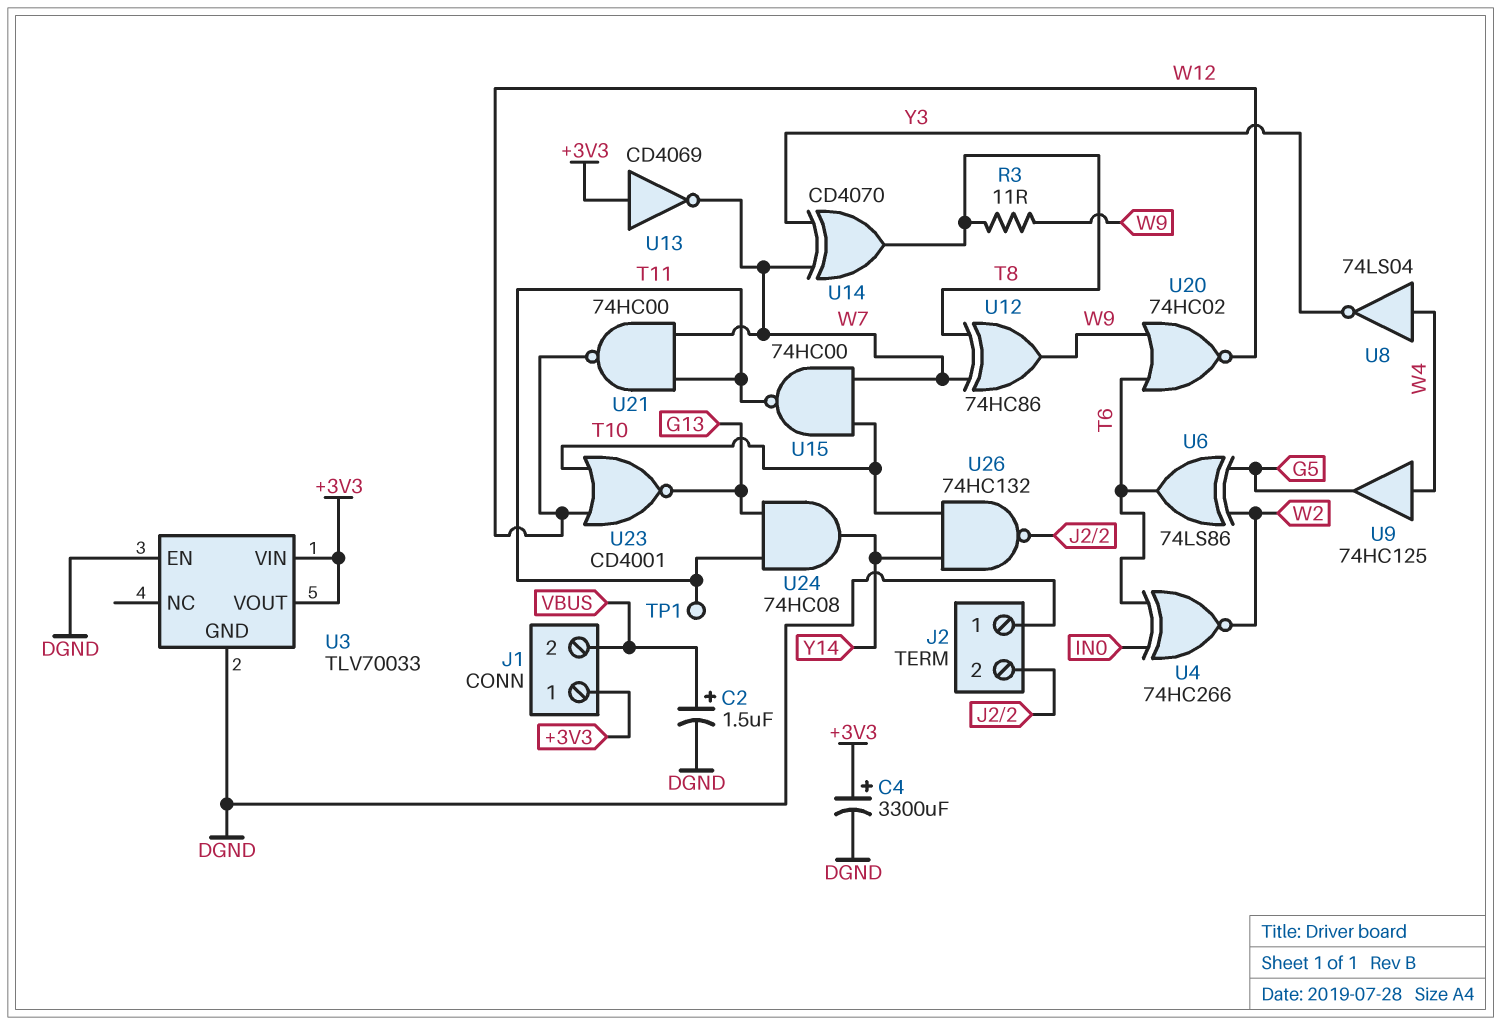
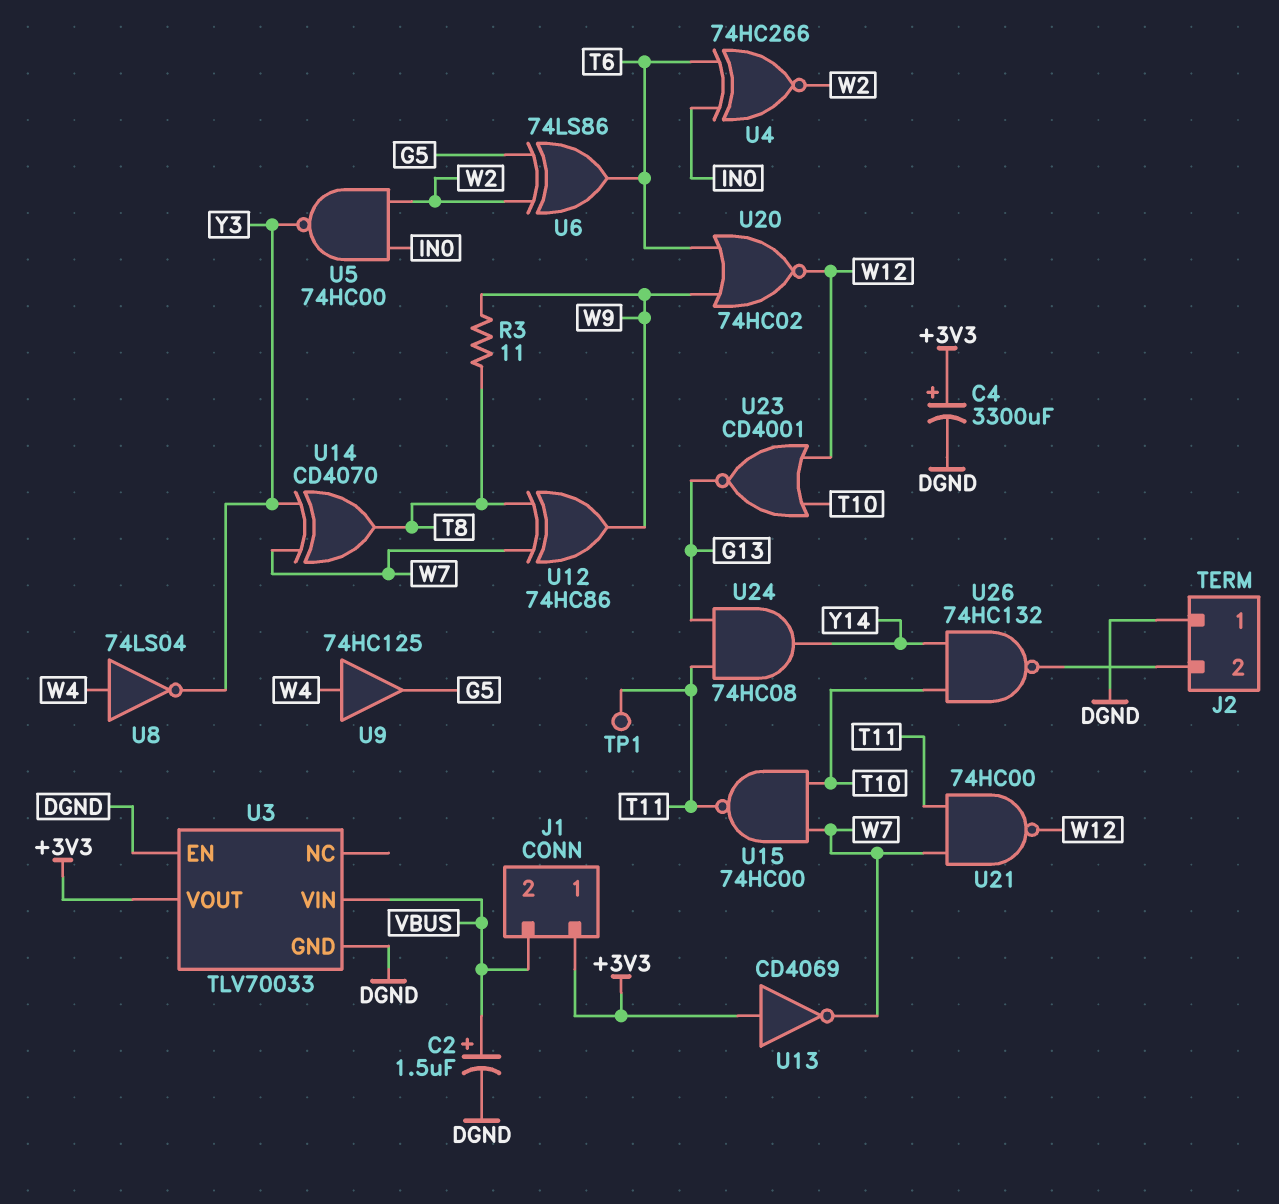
U3 pin VIN: +3V3 -> VBUS
U5: none -> NAND 74HC00 (in IN0, in W2, out Y3)

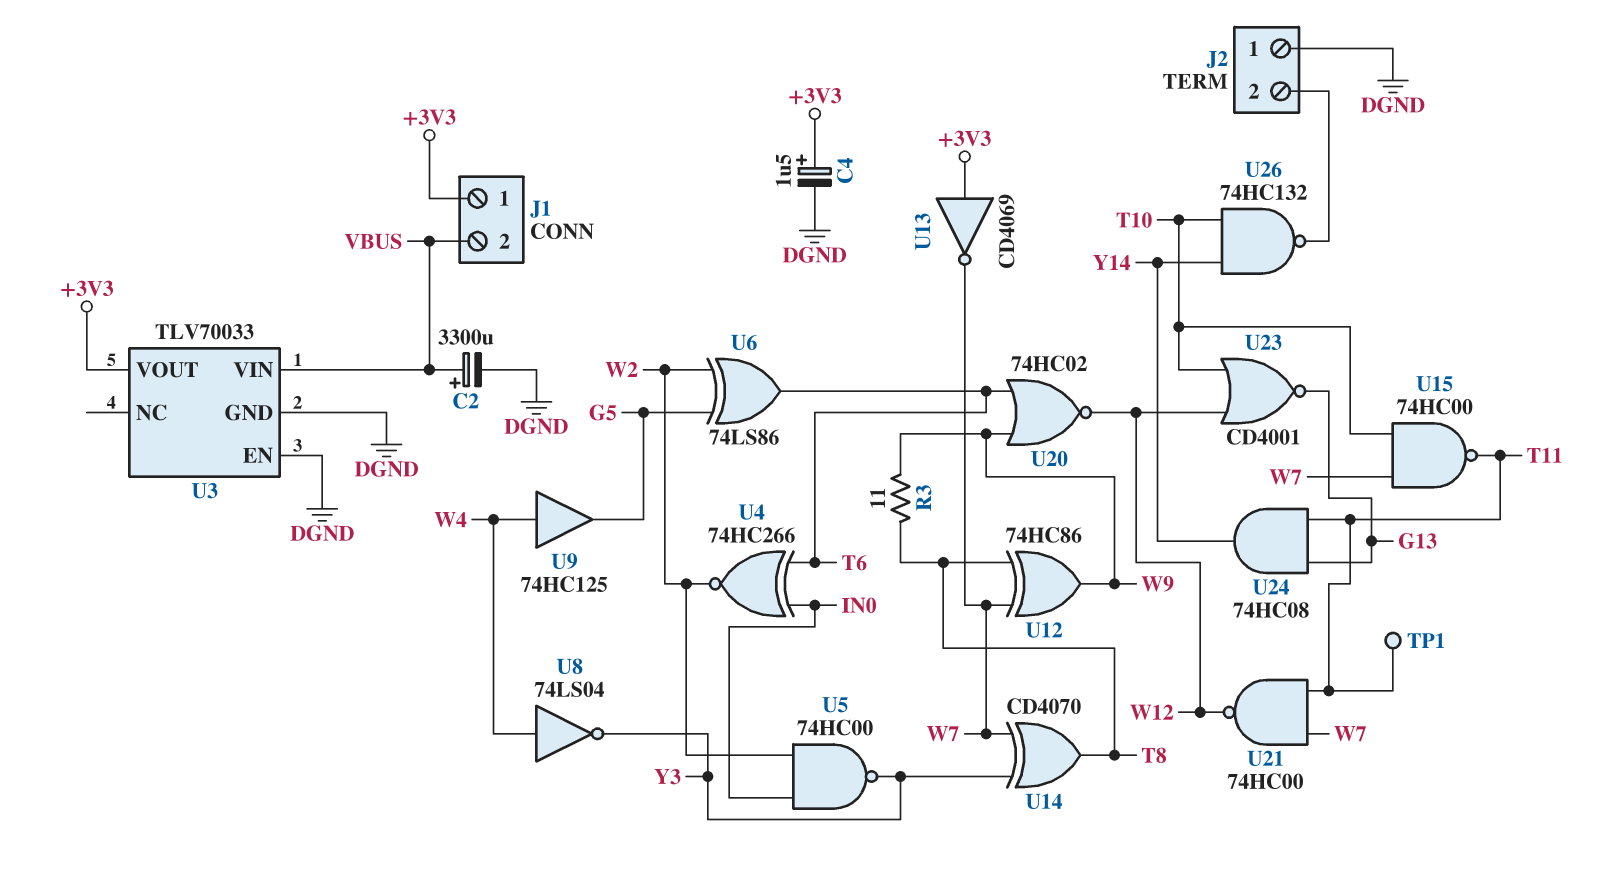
C2: 1.5uF (plus VBUS, minus DGND) -> 3300uF (plus VBUS, minus DGND)
C4: 3300uF (plus +3V3, minus DGND) -> 1.5uF (plus +3V3, minus DGND)

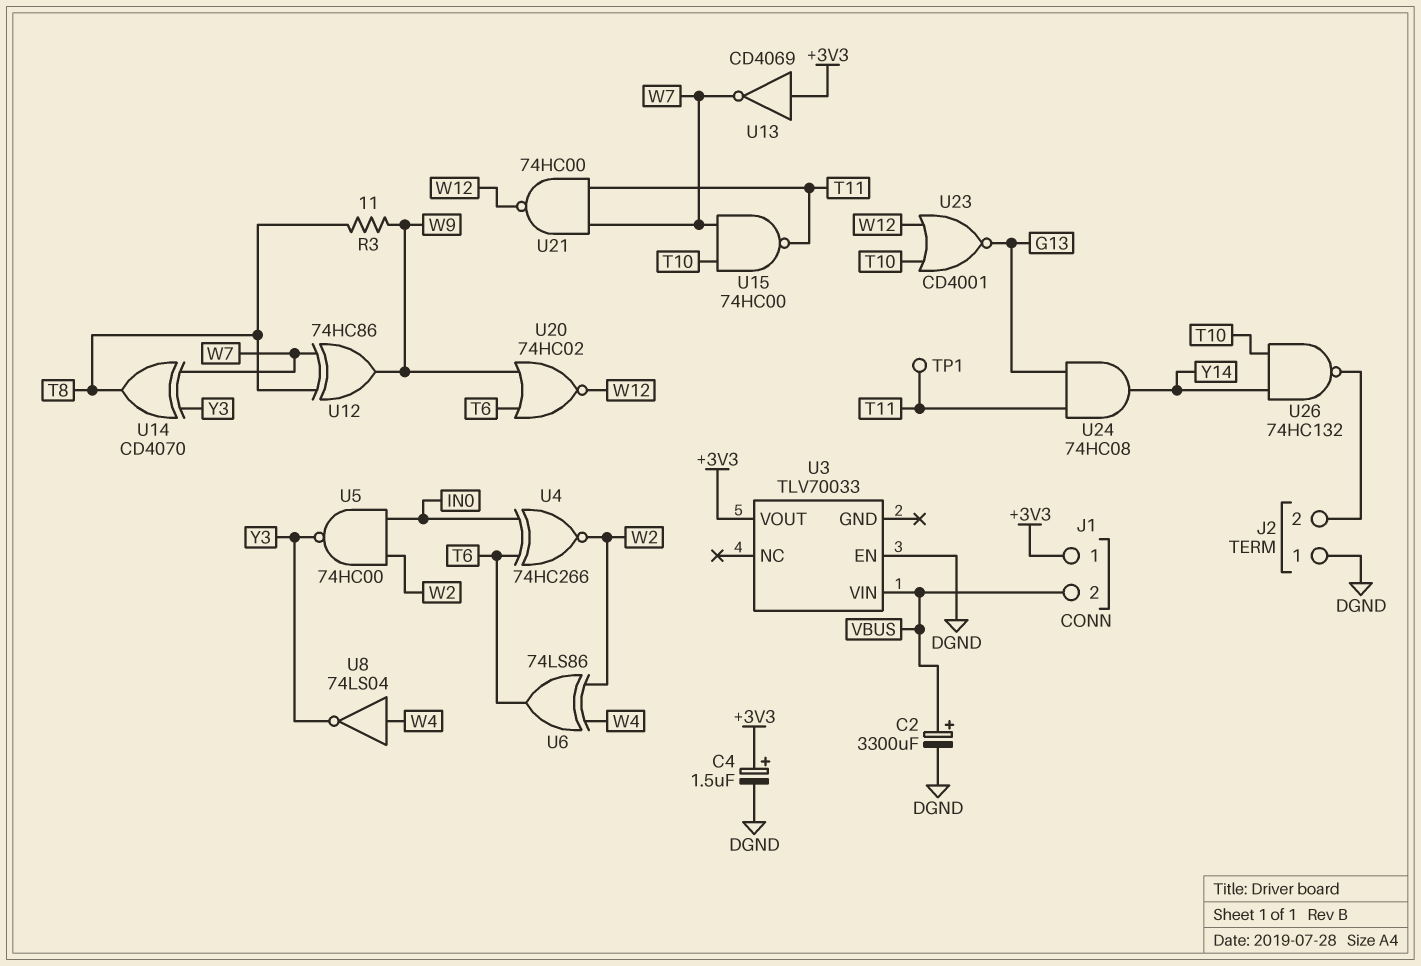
U3 pin GND: DGND -> none
U6: XOR 74LS86 (in G5, in W2, out T6) -> XOR 74LS86 (in W2, in W4, out T6)
U9: buffer 74HC125 (in W4, out G5) -> none

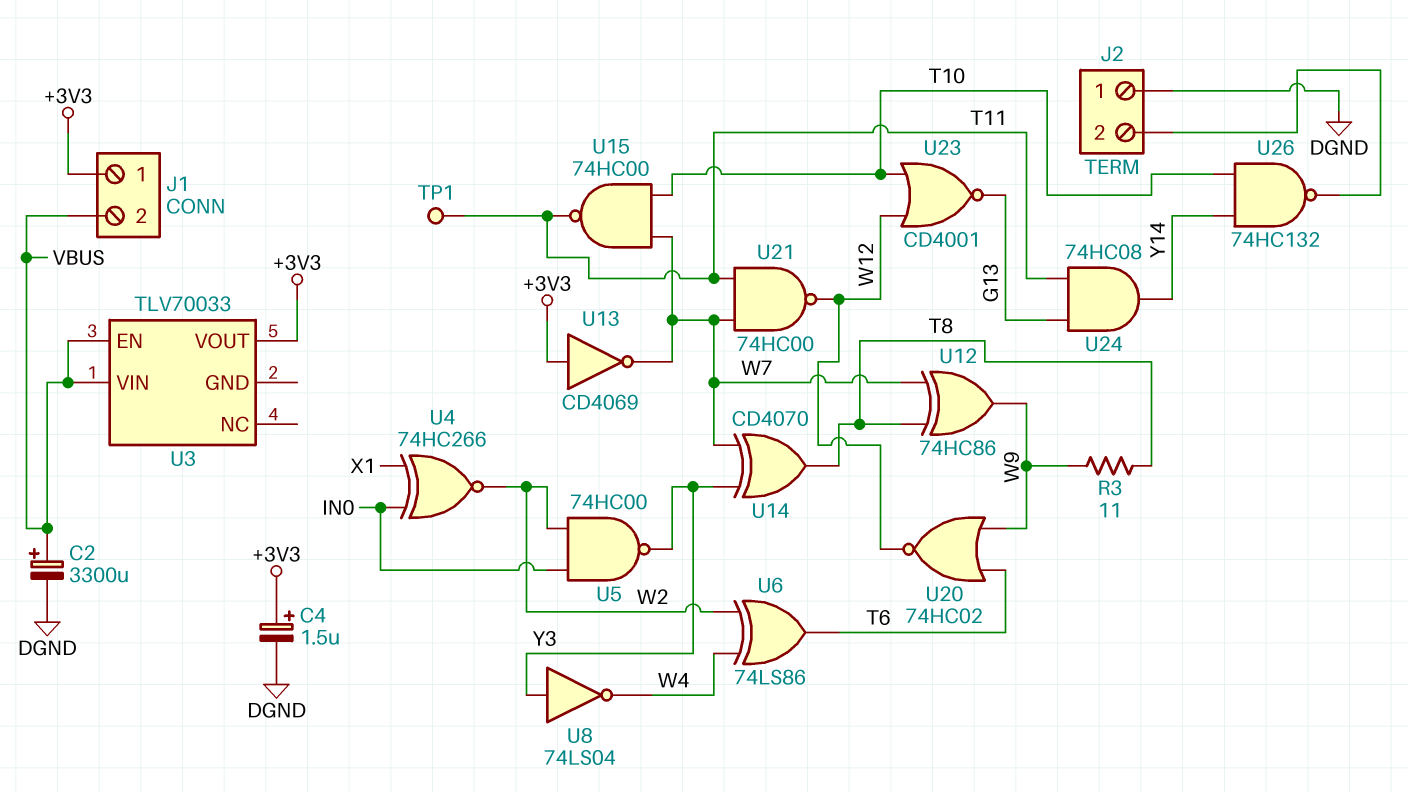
U3 pin EN: DGND -> VBUS
U4: XNOR 74HC266 (in IN0, in T6, out W2) -> XNOR 74HC266 (in IN0, in X1, out W2)
U8: NOT 74LS04 (in W4, out Y3) -> NOT 74LS04 (in Y3, out W4)

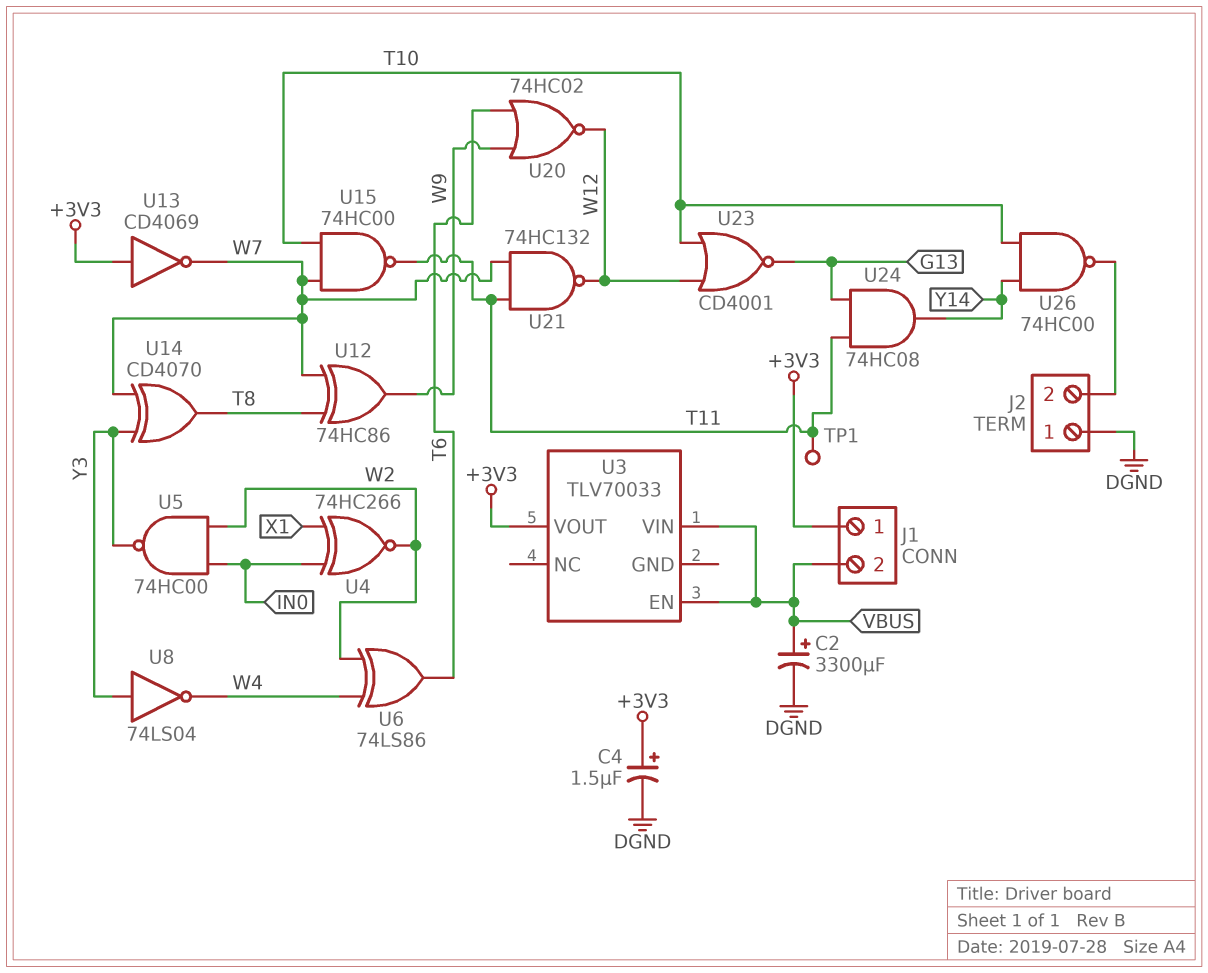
R3: 11 (T8, W9) -> none
U21: NAND 74HC00 (in T11, in W7, out W12) -> NAND 74HC132 (in T11, in W7, out W12)
U26: NAND 74HC132 (in T10, in Y14, out J2/2) -> NAND 74HC00 (in T10, in Y14, out J2/2)

